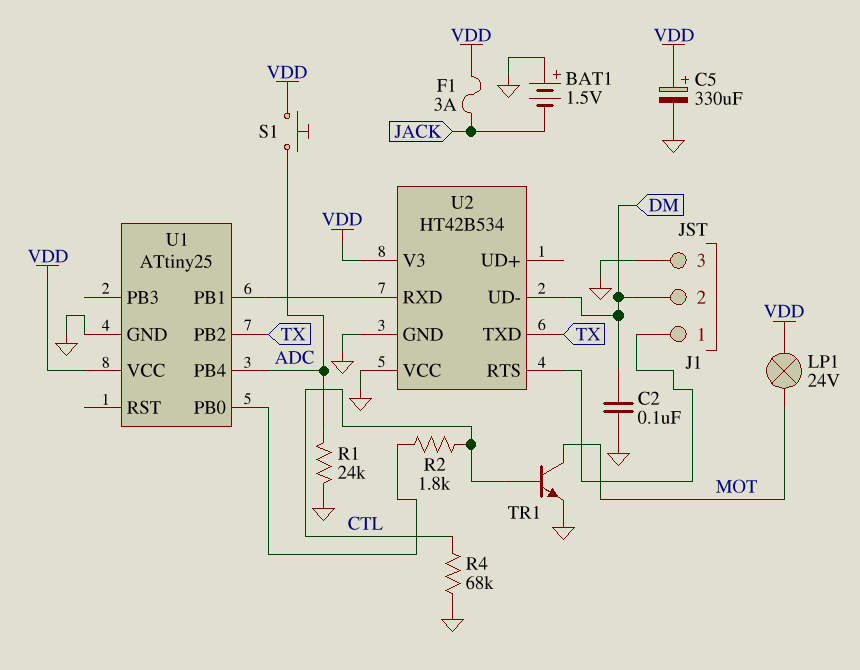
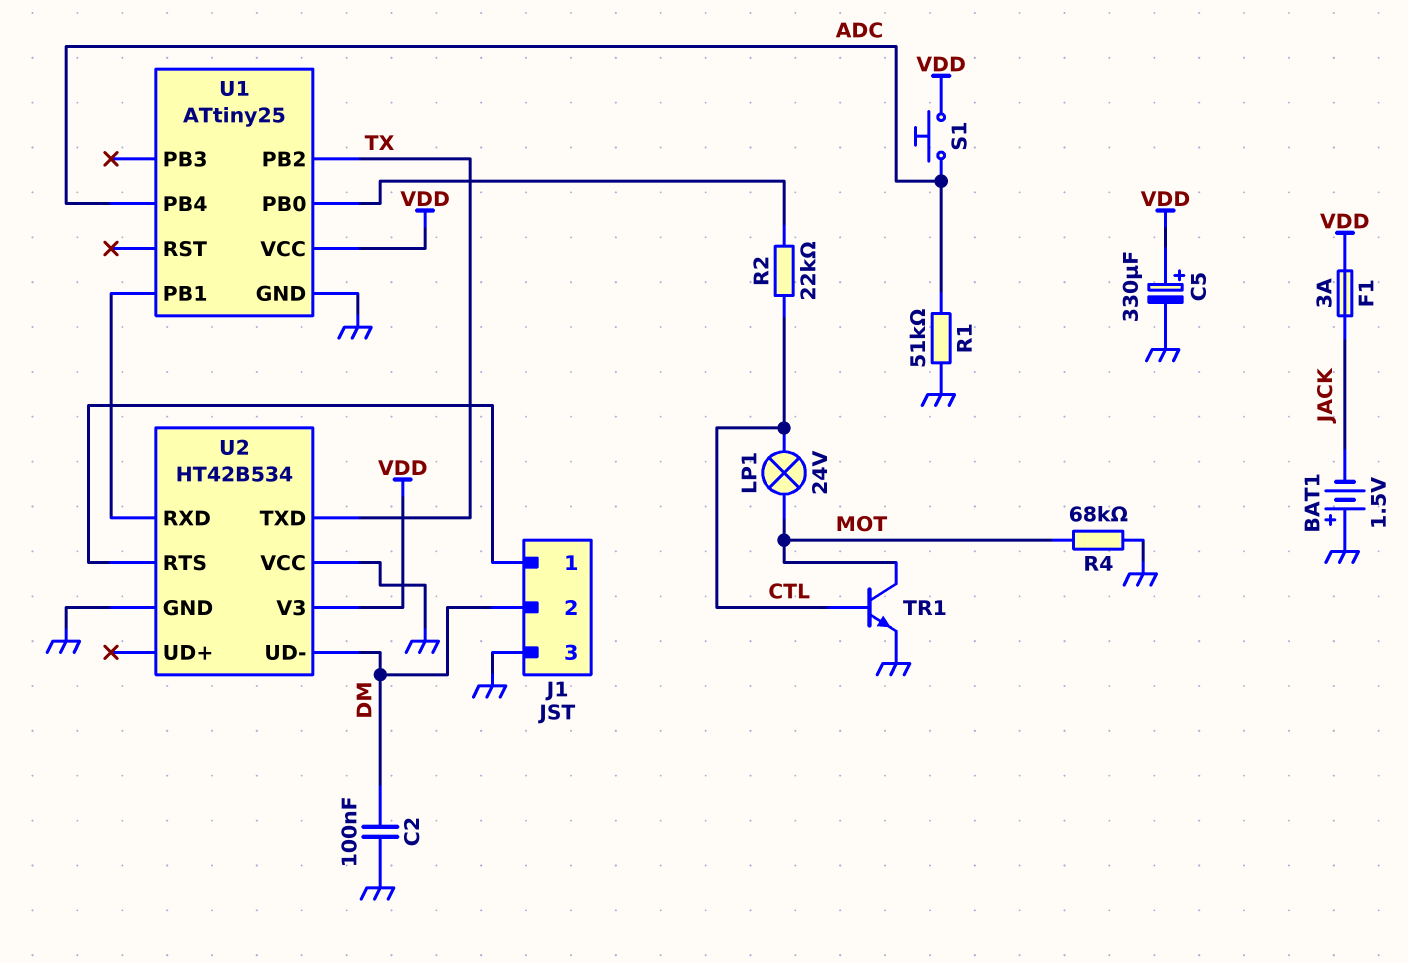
LP1: lamp 24V (MOT, VDD) -> lamp 24V (CTL, MOT)
R1: 24k (ADC, GND) -> 51k (ADC, GND)
R2: 1.8k (CTL, U1/PB0) -> 22k (CTL, U1/PB0)
R4: 68k (CTL, GND) -> 68k (GND, MOT)

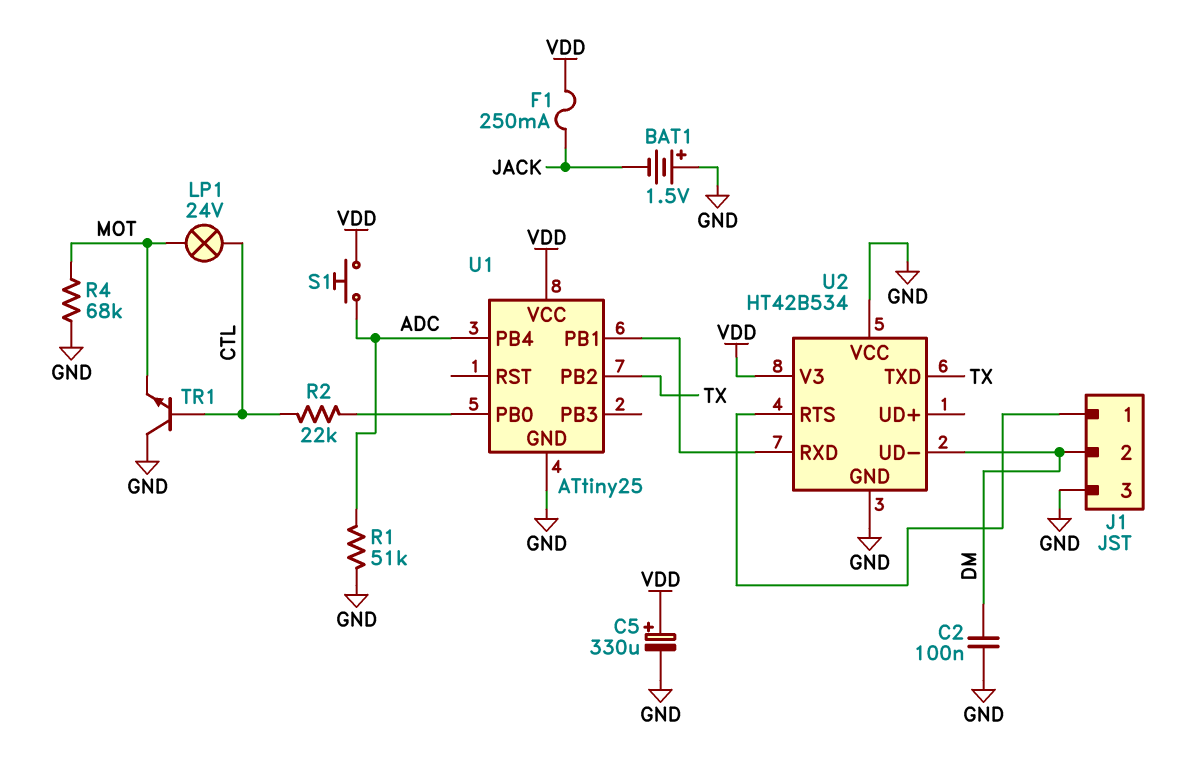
F1: 3A (JACK, VDD) -> 250mA (JACK, VDD)
TR1: NPN (B CTL, C MOT, E GND) -> NPN (B CTL, C GND, E MOT)

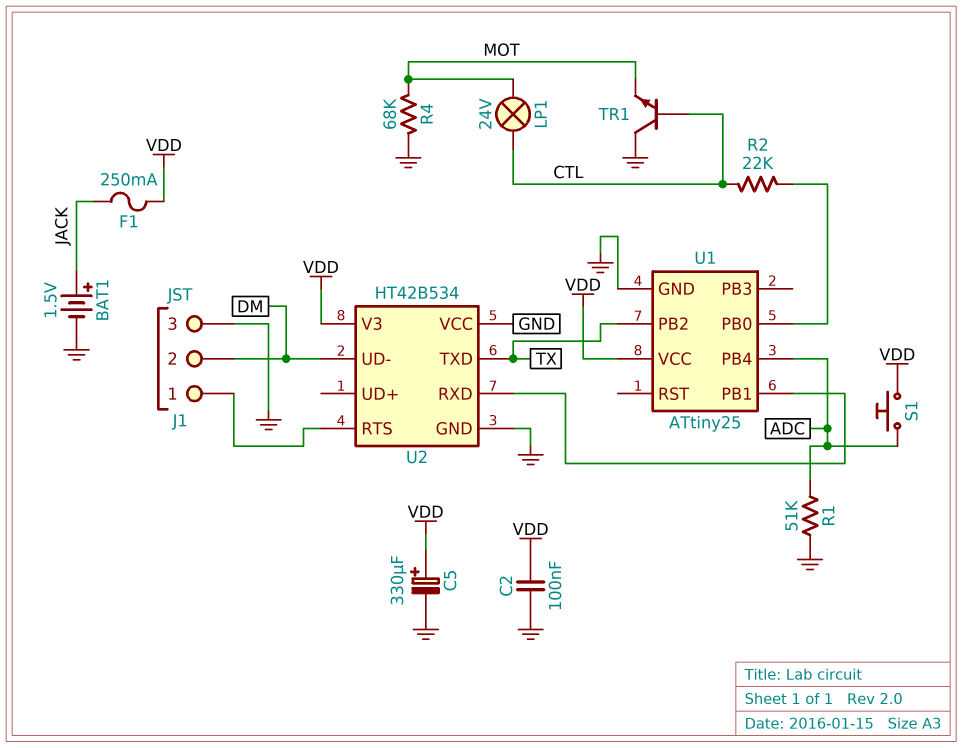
BAT1: 1.5V (plus GND, minus JACK) -> 1.5V (plus JACK, minus GND)
C2: 100nF (DM, GND) -> 100nF (GND, VDD)

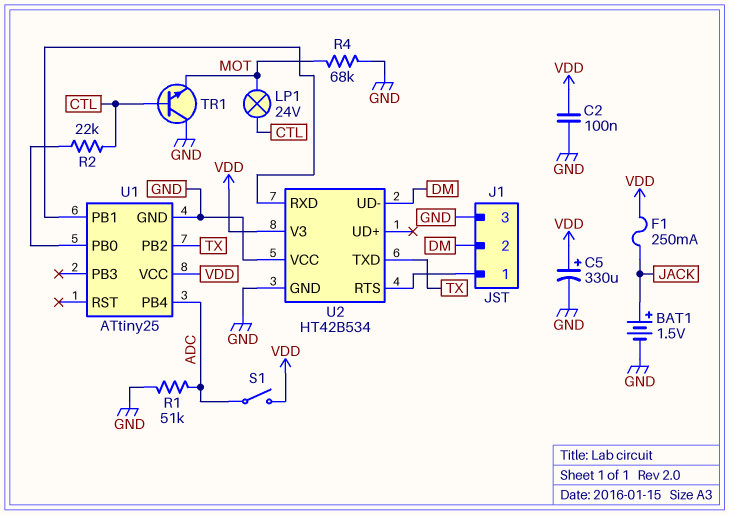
S1: button (ADC, VDD) -> switch (ADC, VDD)

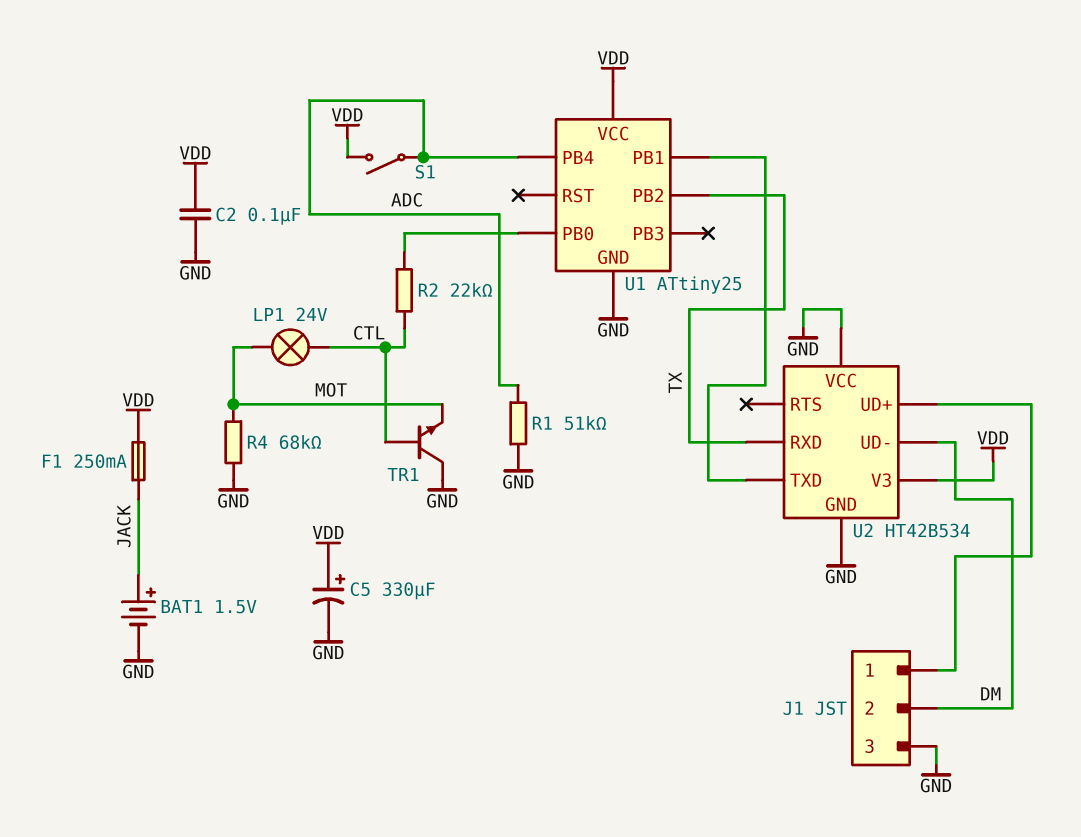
U2 pin RTS: J1/1 -> none
U2 pin RXD: U1/PB1 -> TX
U2 pin TXD: TX -> U1/PB1
U2 pin UD+: none -> J1/1

